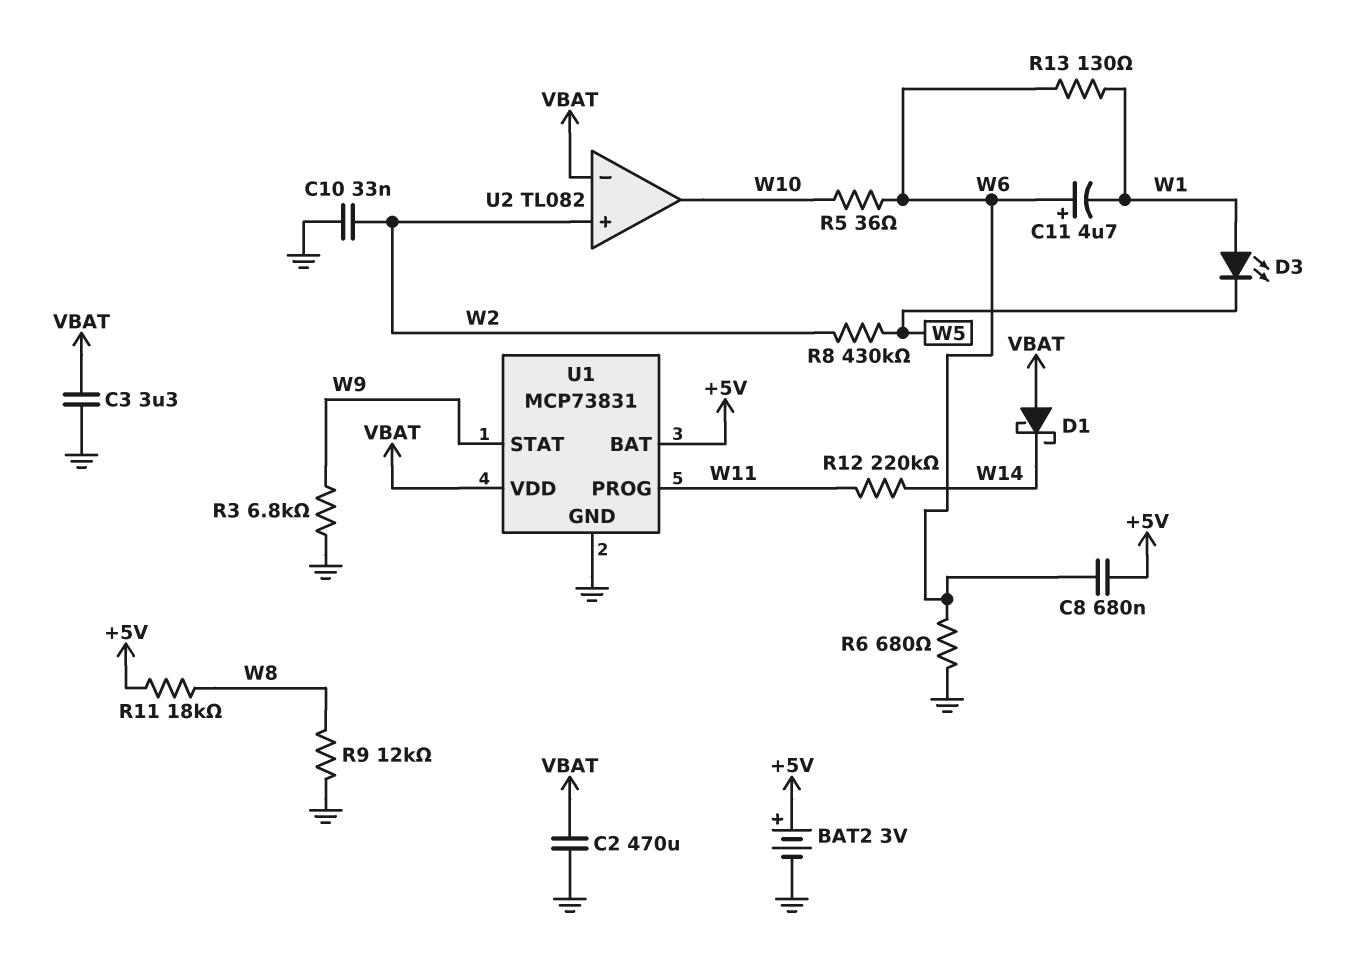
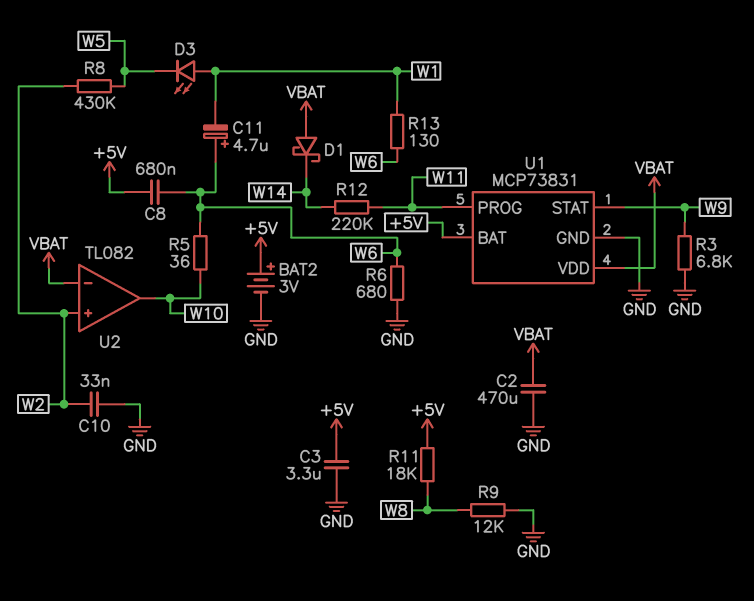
C3: 3.3uF (GND, VBAT) -> 3.3uF (+5V, GND)

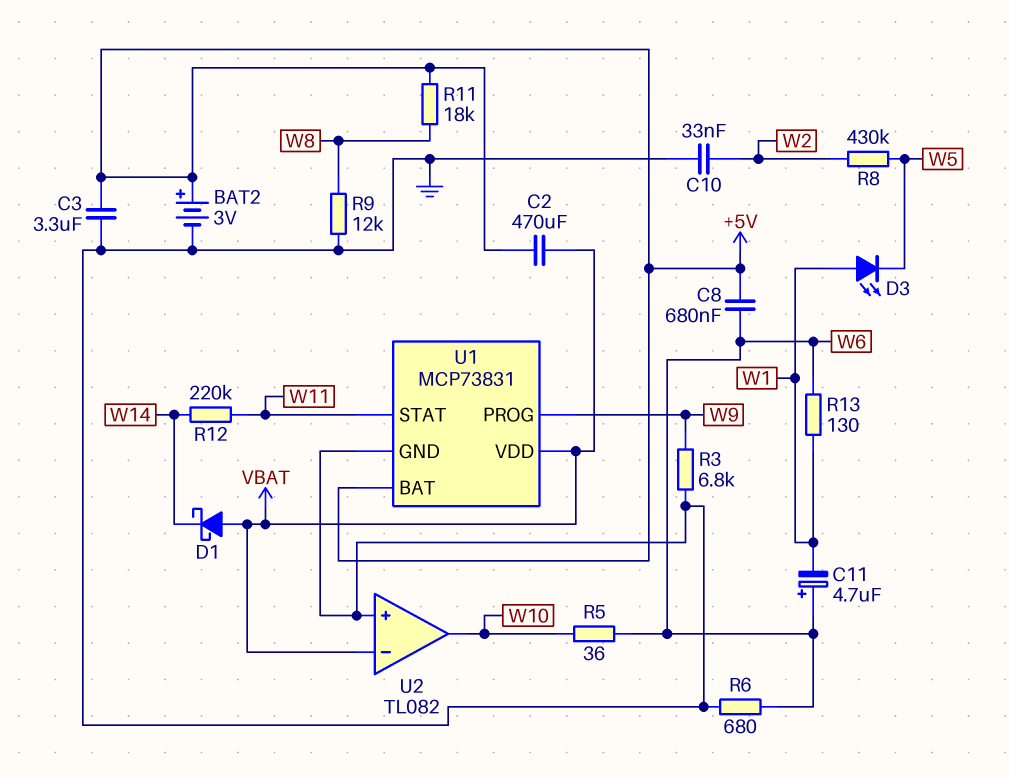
C2: 470uF (GND, VBAT) -> 470uF (+5V, VBAT)
U1 pin PROG: W11 -> W9
U1 pin STAT: W9 -> W11
U2 pin in+: W2 -> GND

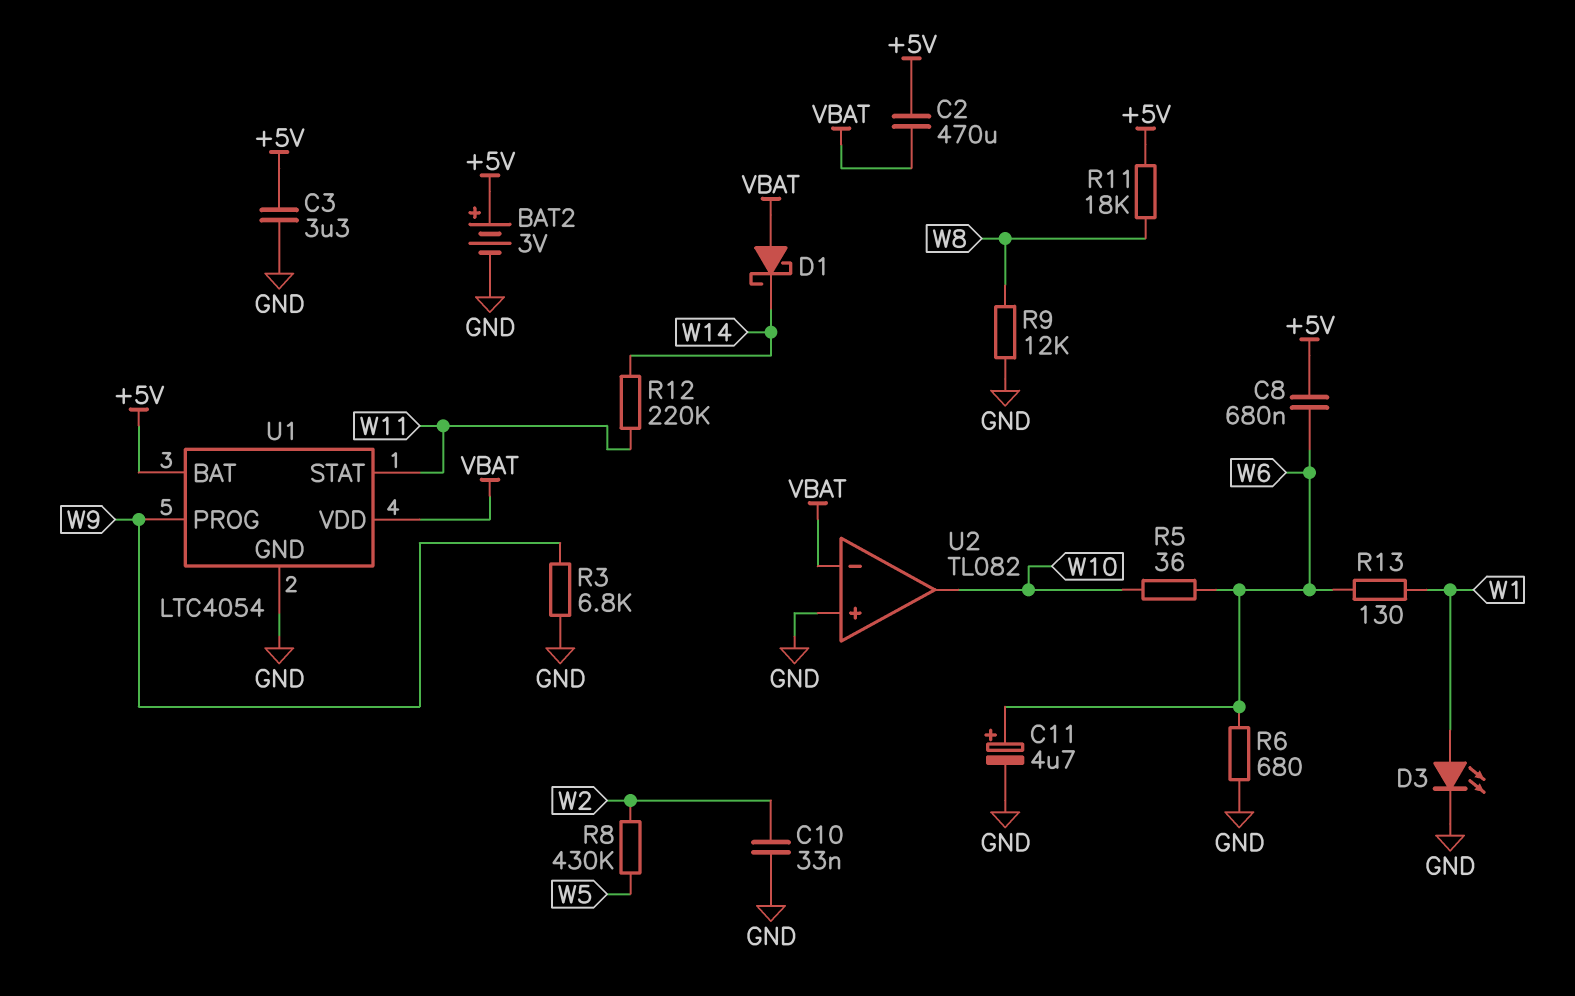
C11: 4.7uF (plus W6, minus W1) -> 4.7uF (plus W6, minus GND)
D3: LED (A W1, K W5) -> LED (A W1, K GND)
U1: MCP73831 -> LTC4054

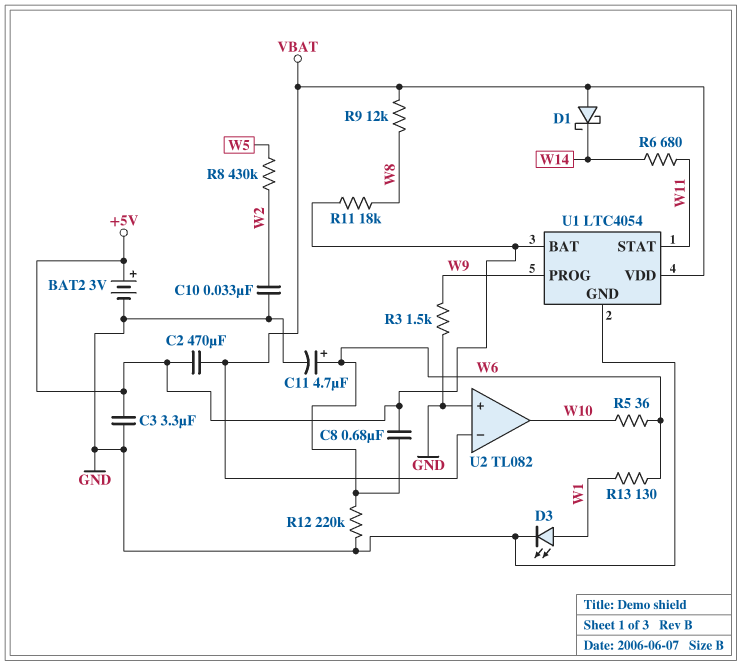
R3: 6.8k (GND, W9) -> 1.5k (GND, W9)
R6: 680 (GND, W6) -> 680 (W11, W14)
R9: 12k (GND, W8) -> 12k (VBAT, W8)
R12: 220k (W11, W14) -> 220k (GND, W6)

